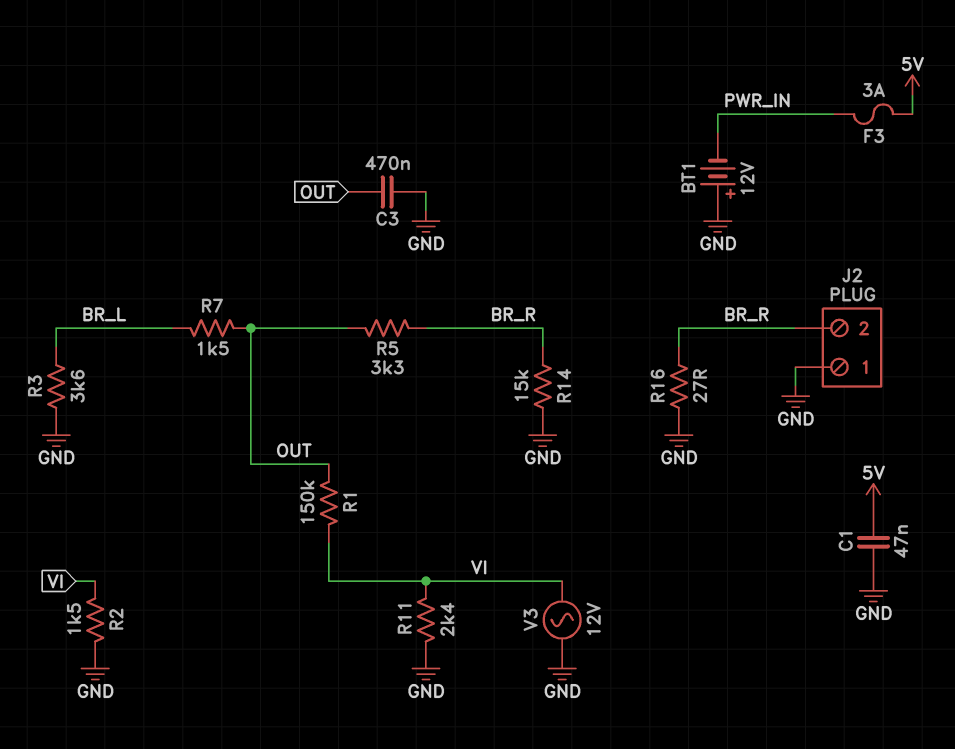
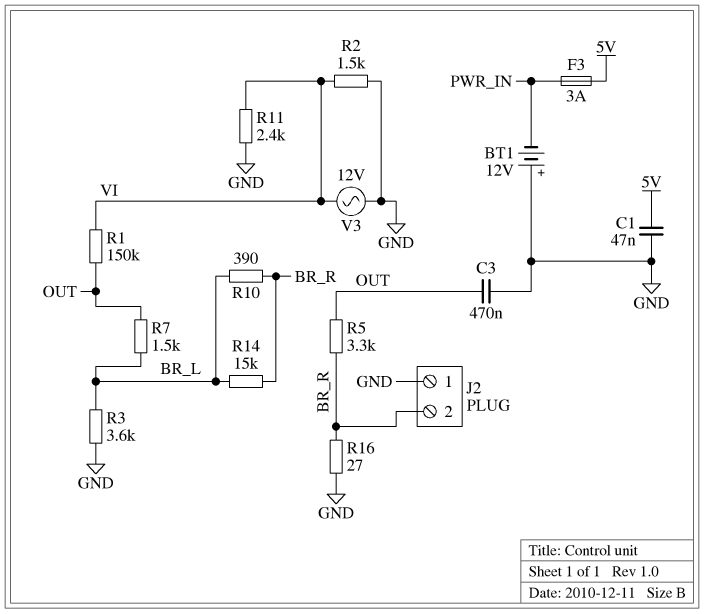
R10: none -> 390 (BR_L, BR_R)
R14: 15k (BR_R, GND) -> 15k (BR_L, BR_R)

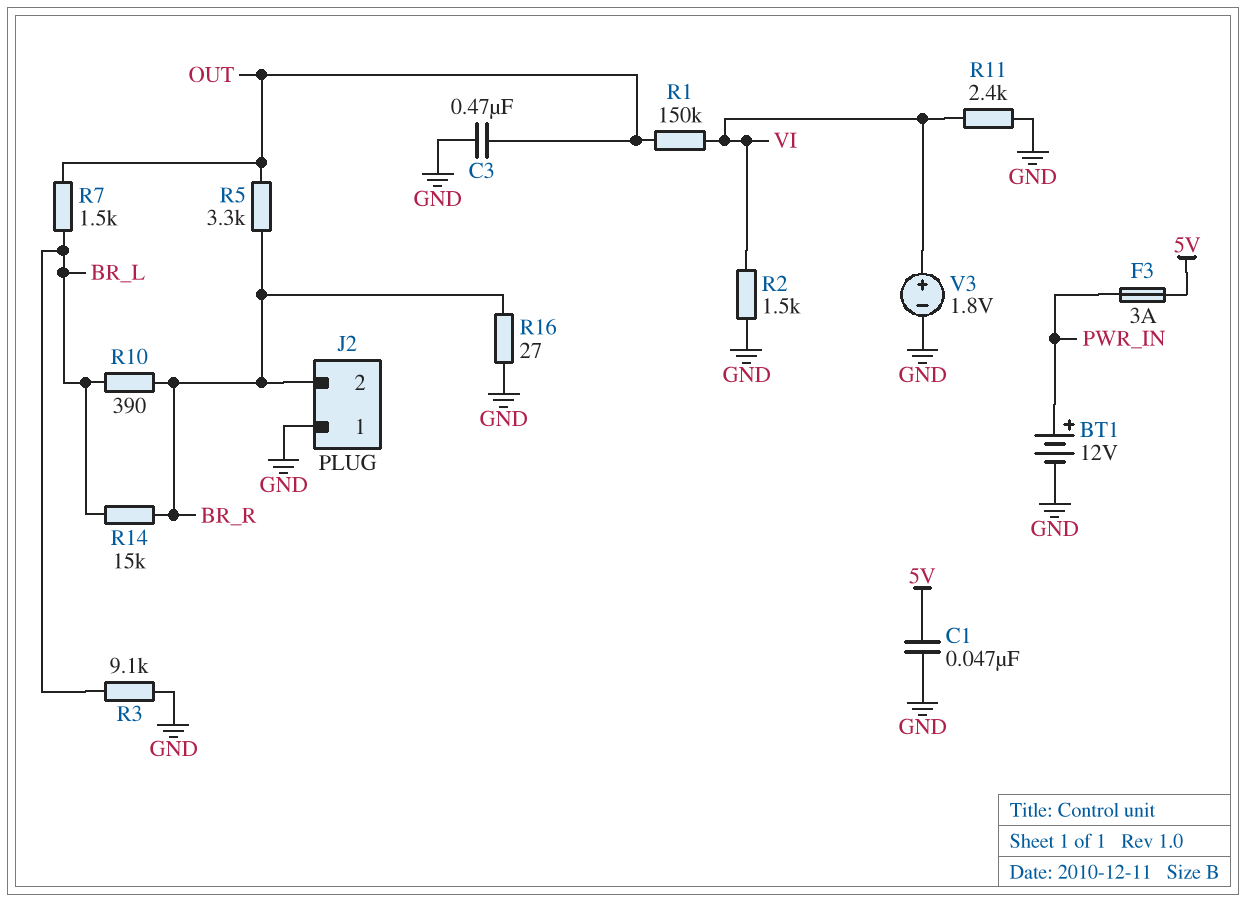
BT1: 12V (plus GND, minus PWR_IN) -> 12V (plus PWR_IN, minus GND)
R3: 3.6k (BR_L, GND) -> 9.1k (BR_L, GND)
V3: AC 12V (GND, VI) -> 1.8V (plus VI, minus GND)

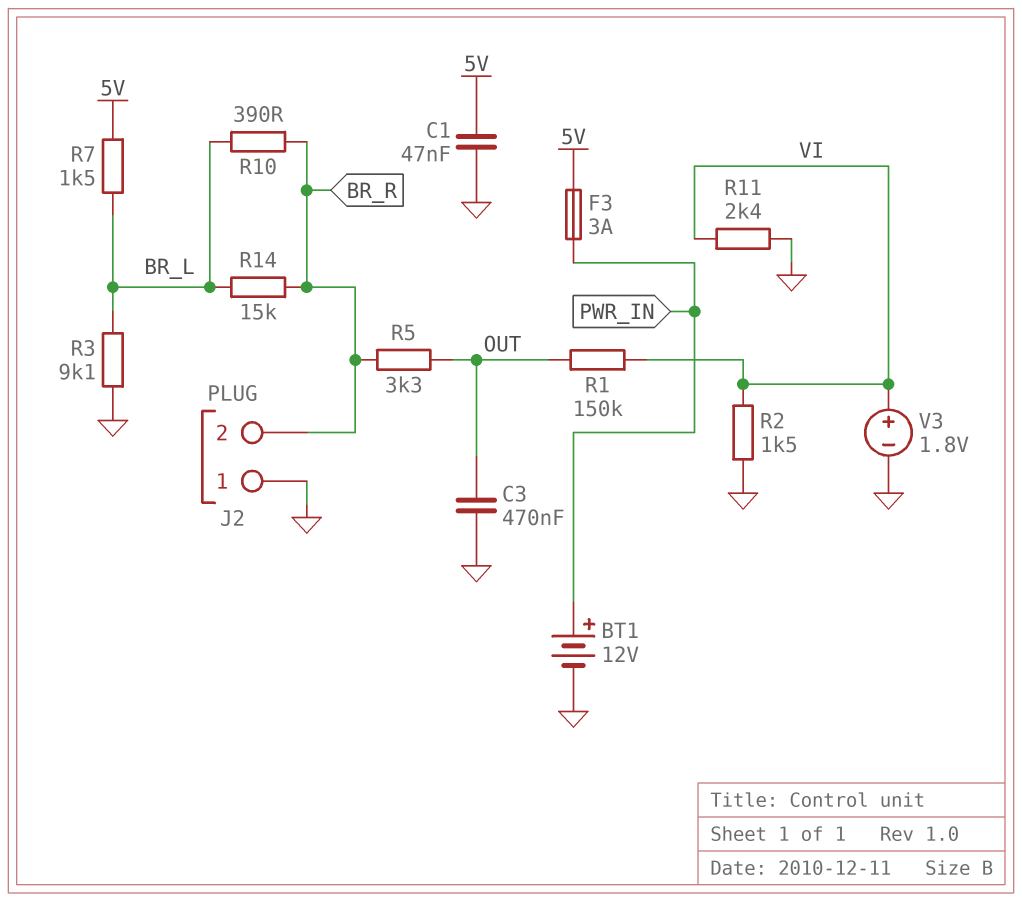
R7: 1.5k (BR_L, OUT) -> 1.5k (5V, BR_L)
R16: 27 (BR_R, GND) -> none

